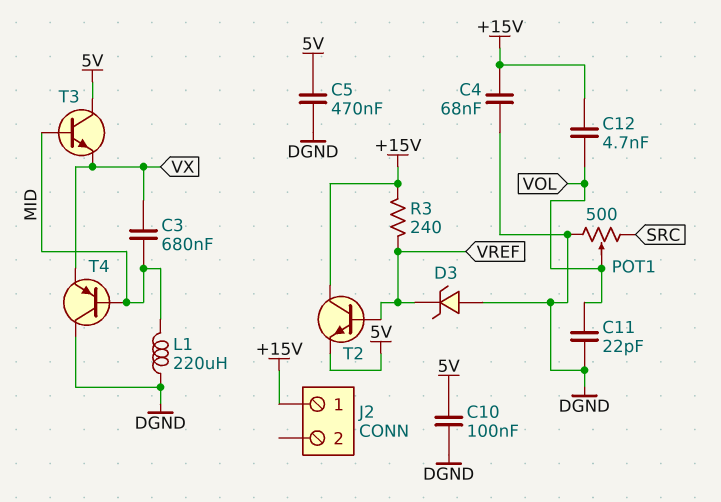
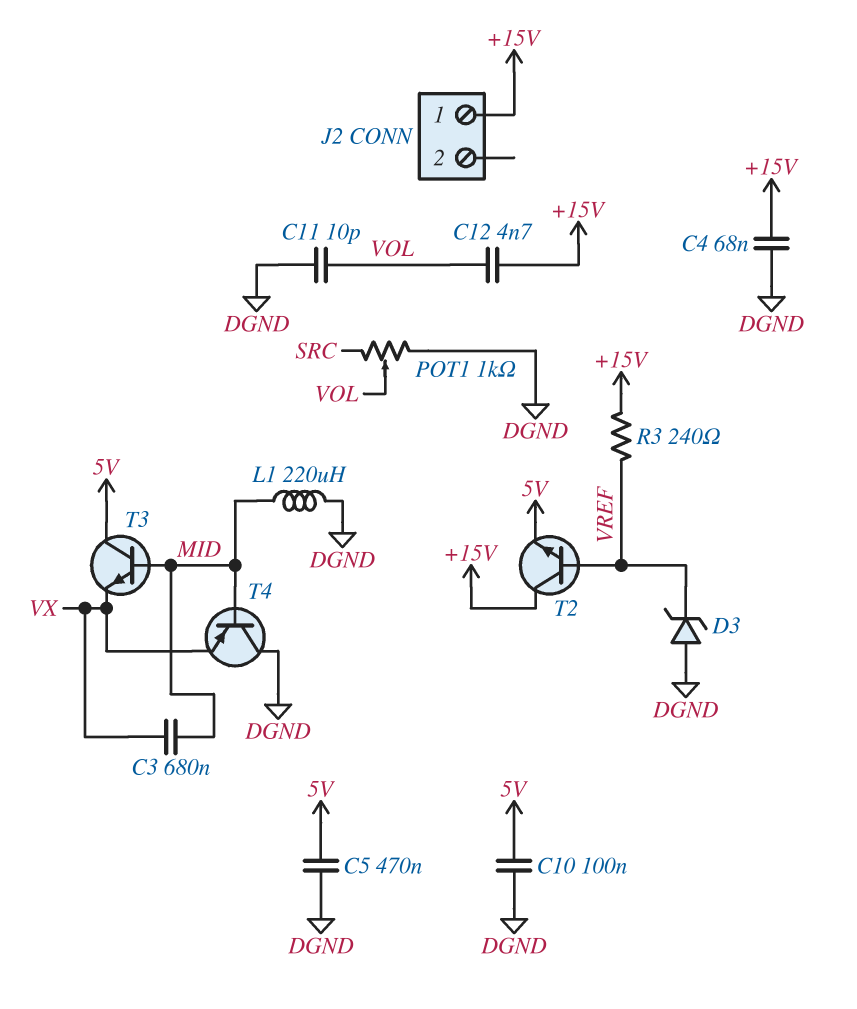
C11: 22pF (DGND, VOL) -> 10pF (DGND, VOL)
POT1: 500 (DGND, SRC, wiper VOL) -> 1k (DGND, SRC, wiper VOL)

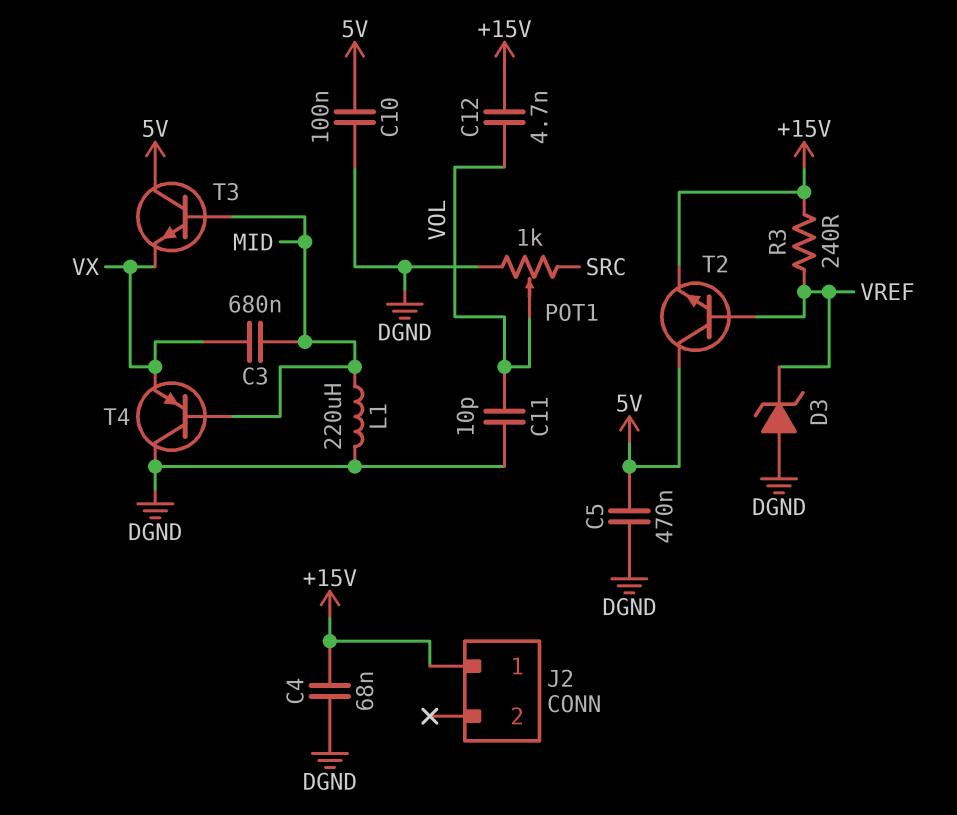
T2: NPN (B VREF, C +15V, E 5V) -> NPN (B VREF, C 5V, E +15V)

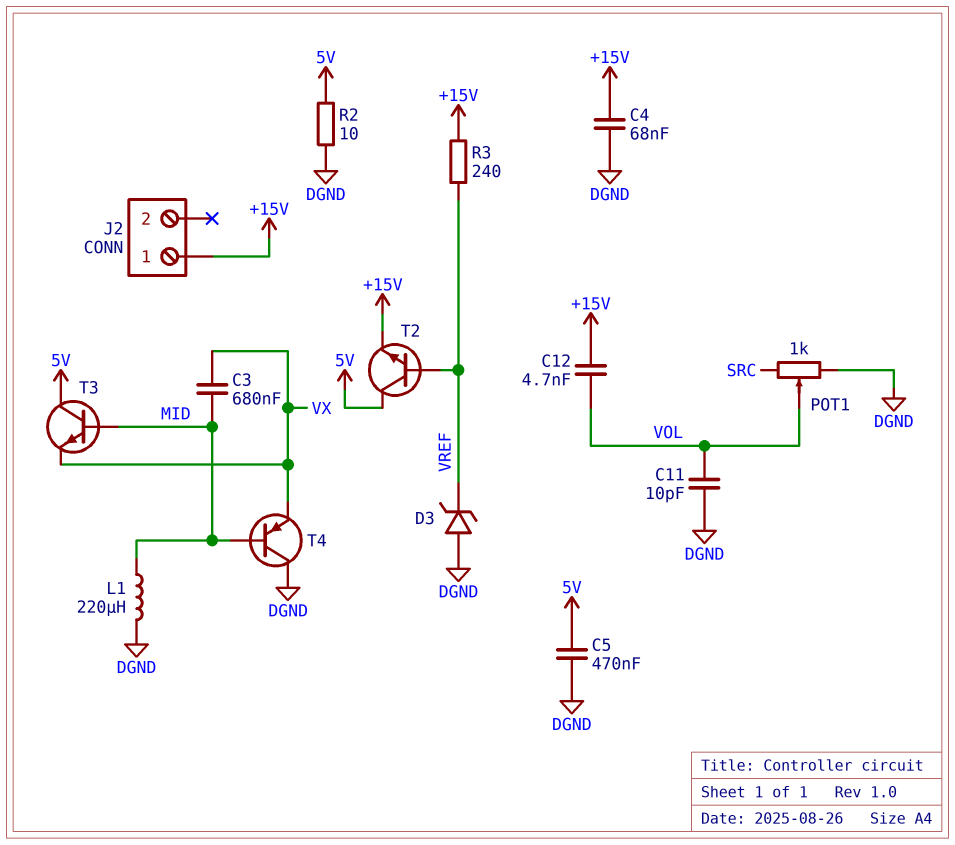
C10: 100nF (5V, DGND) -> none
R2: none -> 10 (5V, DGND)

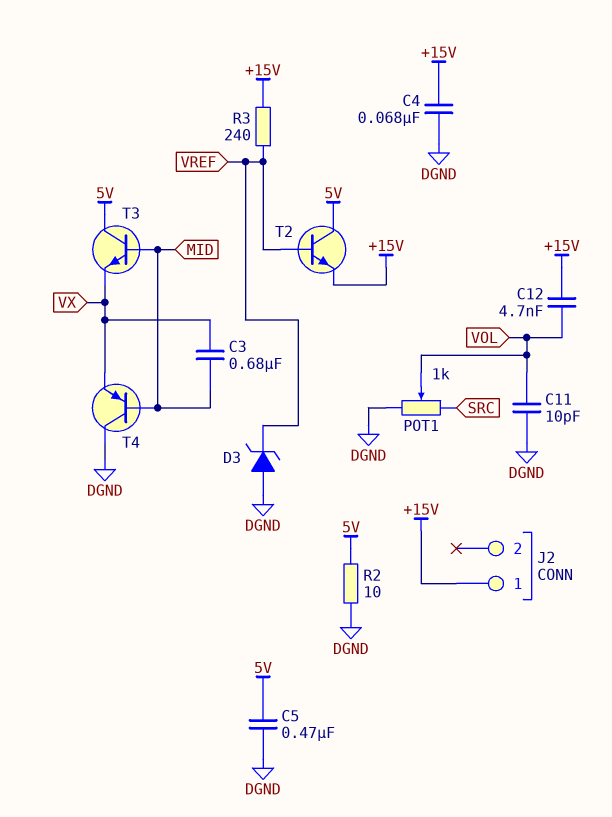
L1: 220uH (DGND, MID) -> none

